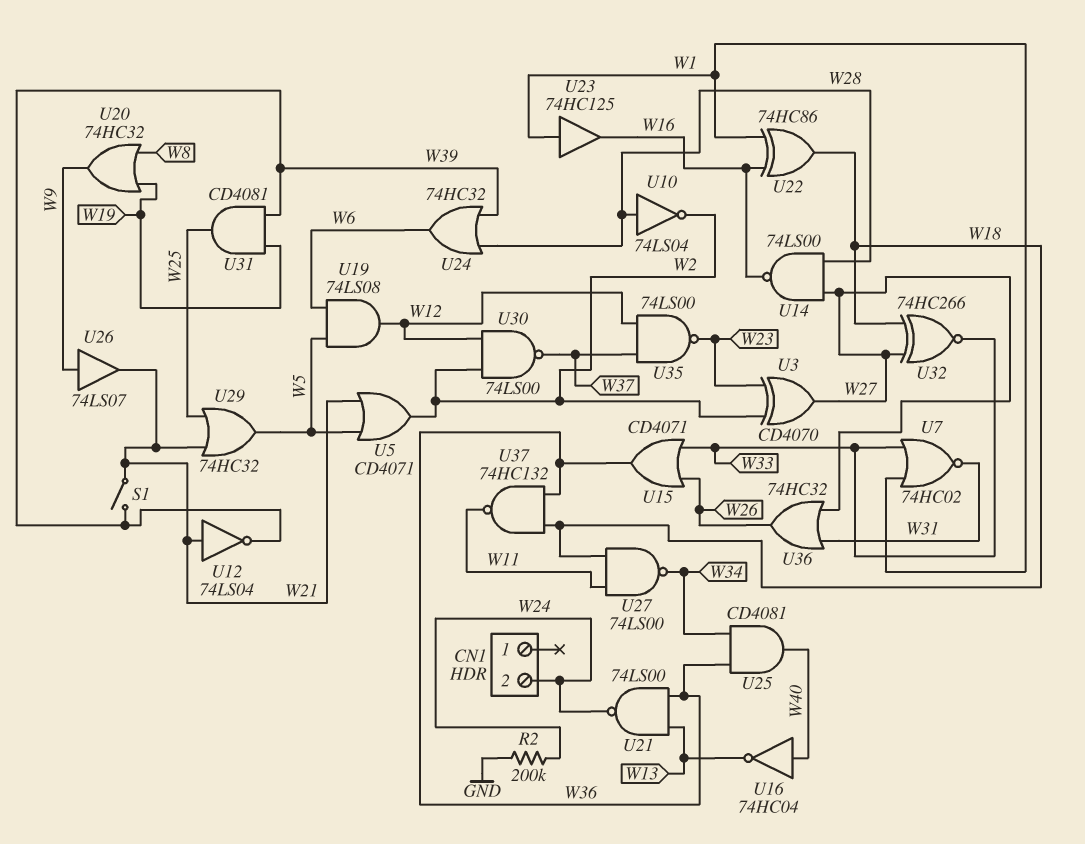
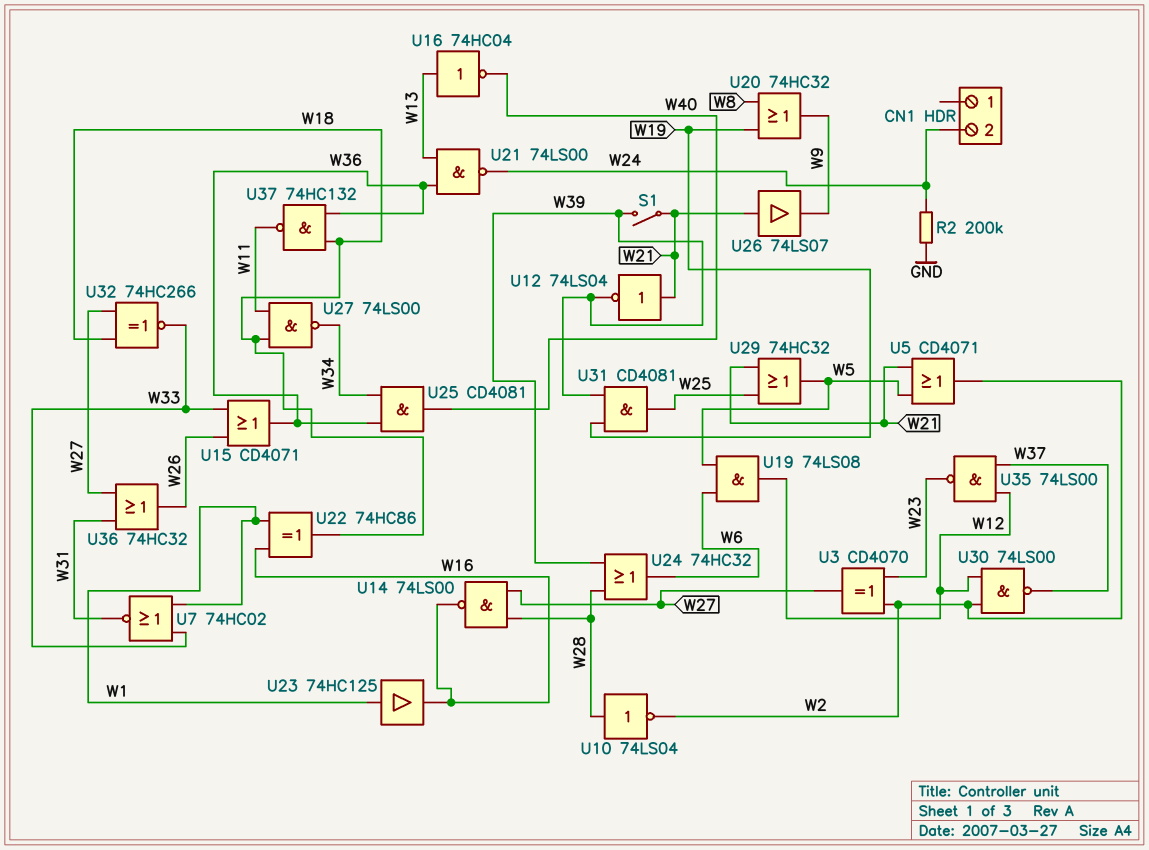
U16: NOT 74HC04 (in W40, out W13) -> NOT 74HC04 (in W13, out W40)
U26: buffer 74LS07 (in W9, out W21) -> buffer 74LS07 (in W21, out W9)

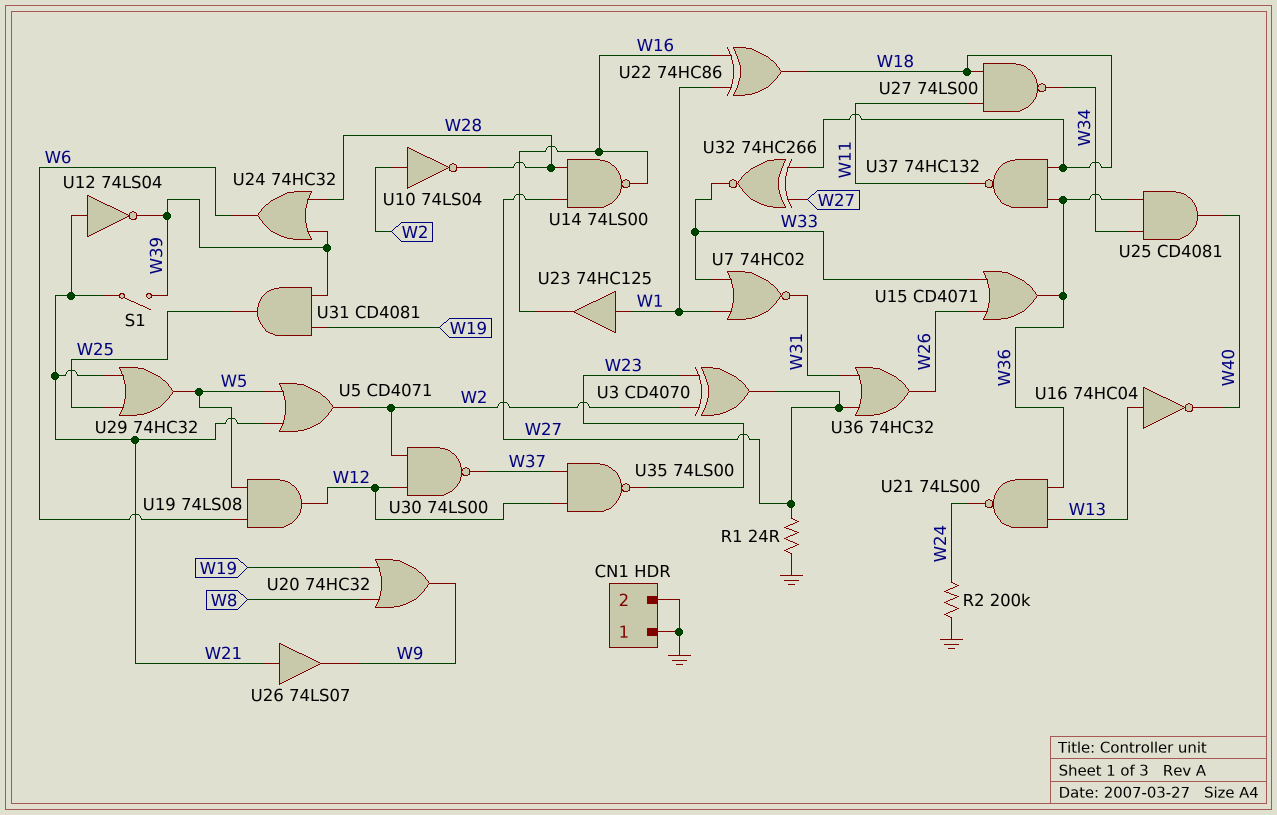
CN1 pin 1: none -> GND
CN1 pin 2: W24 -> GND
R1: none -> 24 (GND, W27)
U10: NOT 74LS04 (in W28, out W2) -> NOT 74LS04 (in W2, out W28)

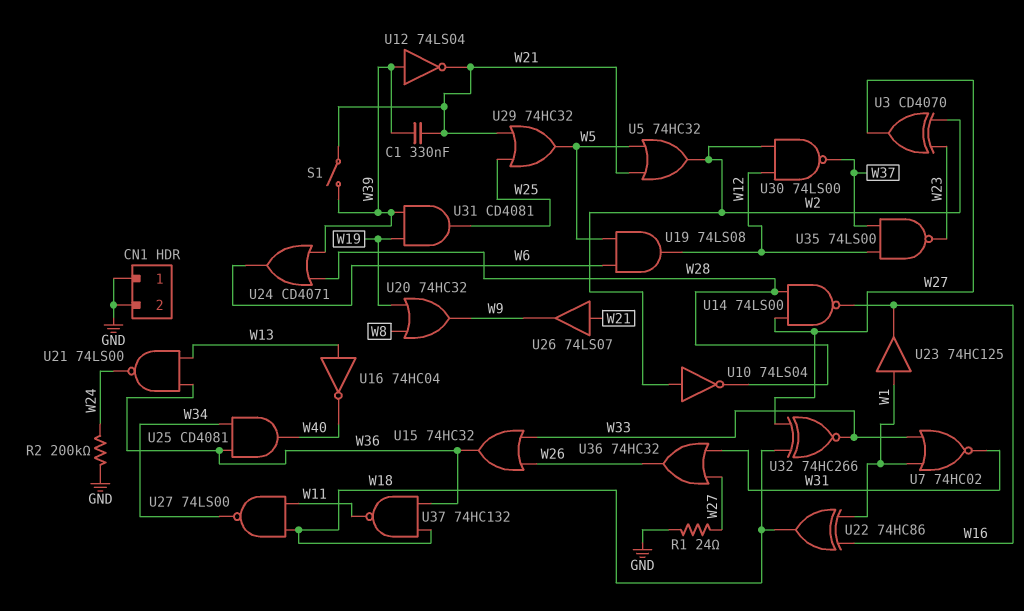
C1: none -> 330nF (W21, W39)
U5: OR CD4071 (in W5, in W21, out W2) -> OR 74HC32 (in W5, in W21, out W2)
U12: NOT 74LS04 (in W21, out W39) -> NOT 74LS04 (in W39, out W21)
U15: OR CD4071 (in W26, in W33, out W36) -> OR 74HC32 (in W26, in W33, out W36)
U24: OR 74HC32 (in W28, in W39, out W6) -> OR CD4071 (in W28, in W39, out W6)

